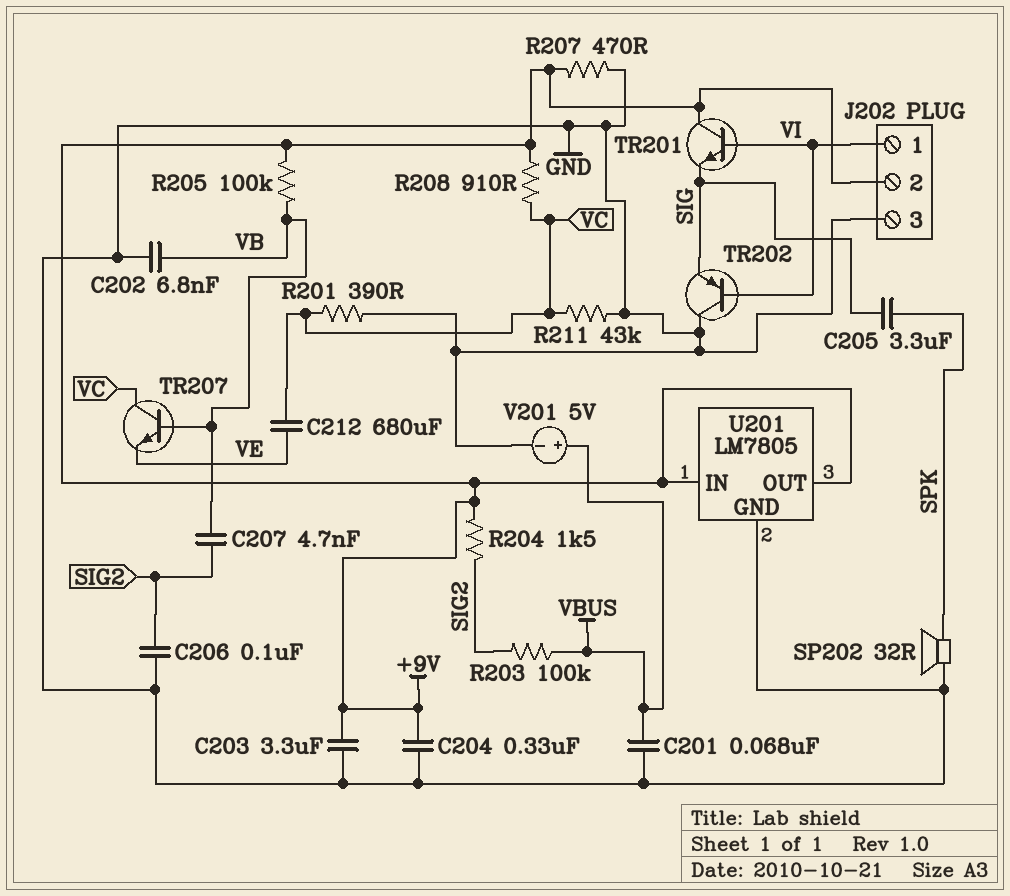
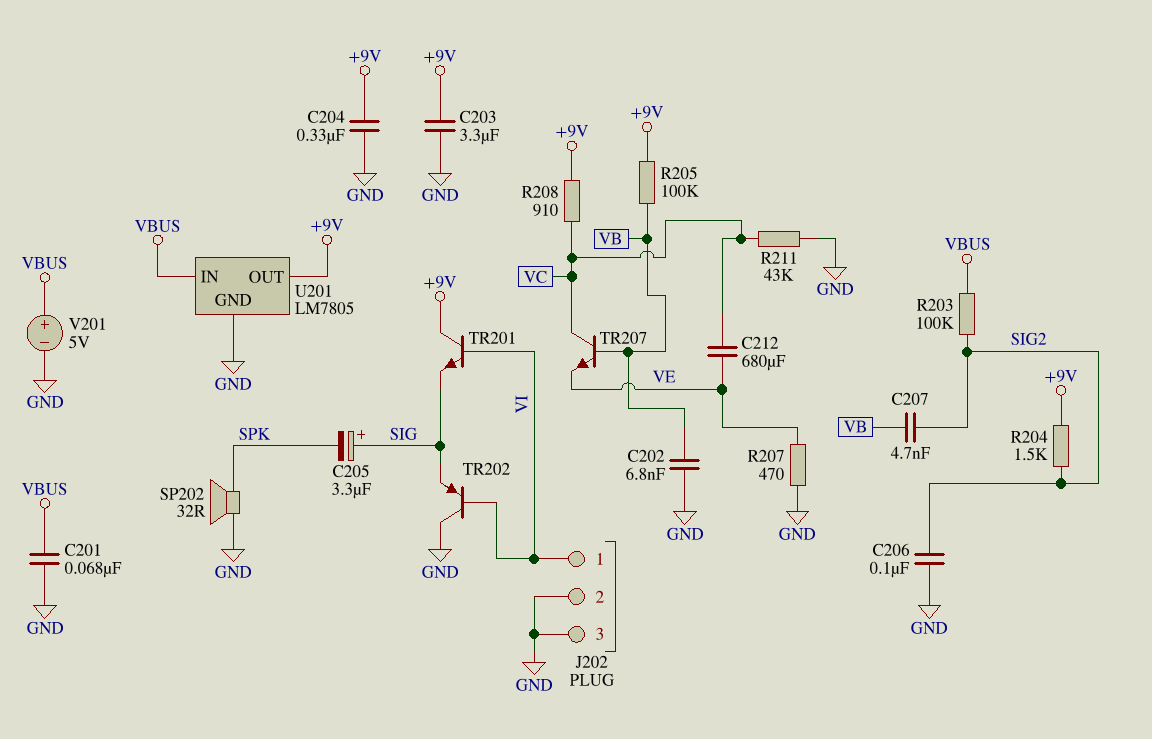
C205: 3.3uF (SIG, SPK) -> 3.3uF (plus SIG, minus SPK)
J202 pin 2: +9V -> GND
R201: 390 (GND, VC) -> none
R207: 470 (+9V, GND) -> 470 (GND, VE)
U201 pin IN: +9V -> VBUS

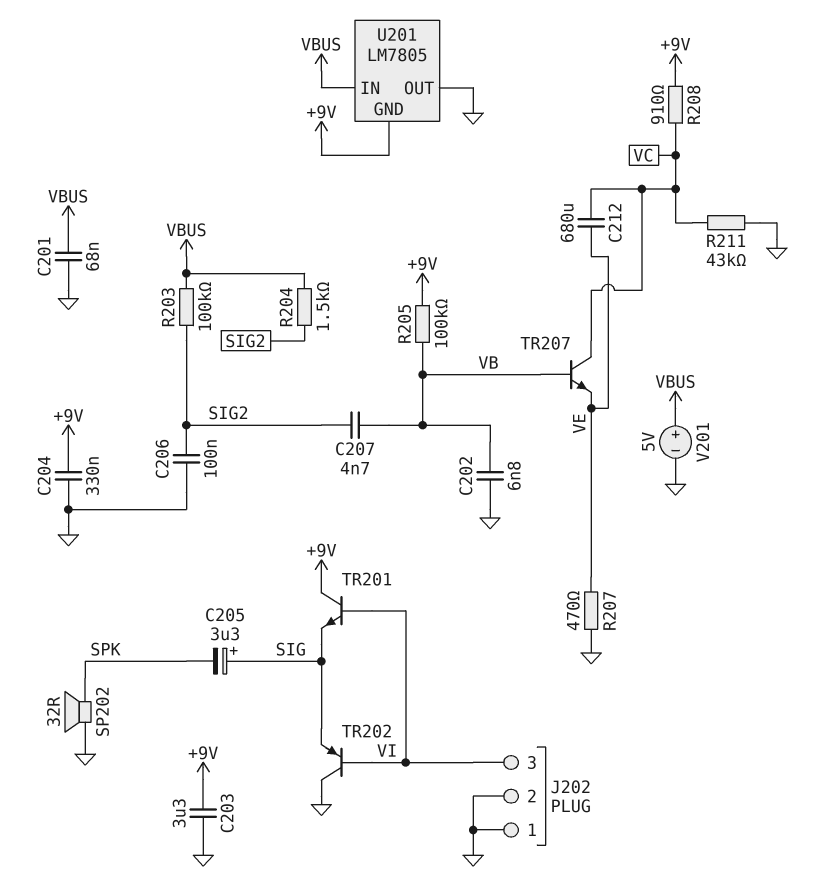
J202 pin 1: VI -> GND
J202 pin 3: GND -> VI
R204: 1.5k (+9V, SIG2) -> 1.5k (SIG2, VBUS)
U201 pin GND: GND -> +9V
U201 pin OUT: +9V -> GND

